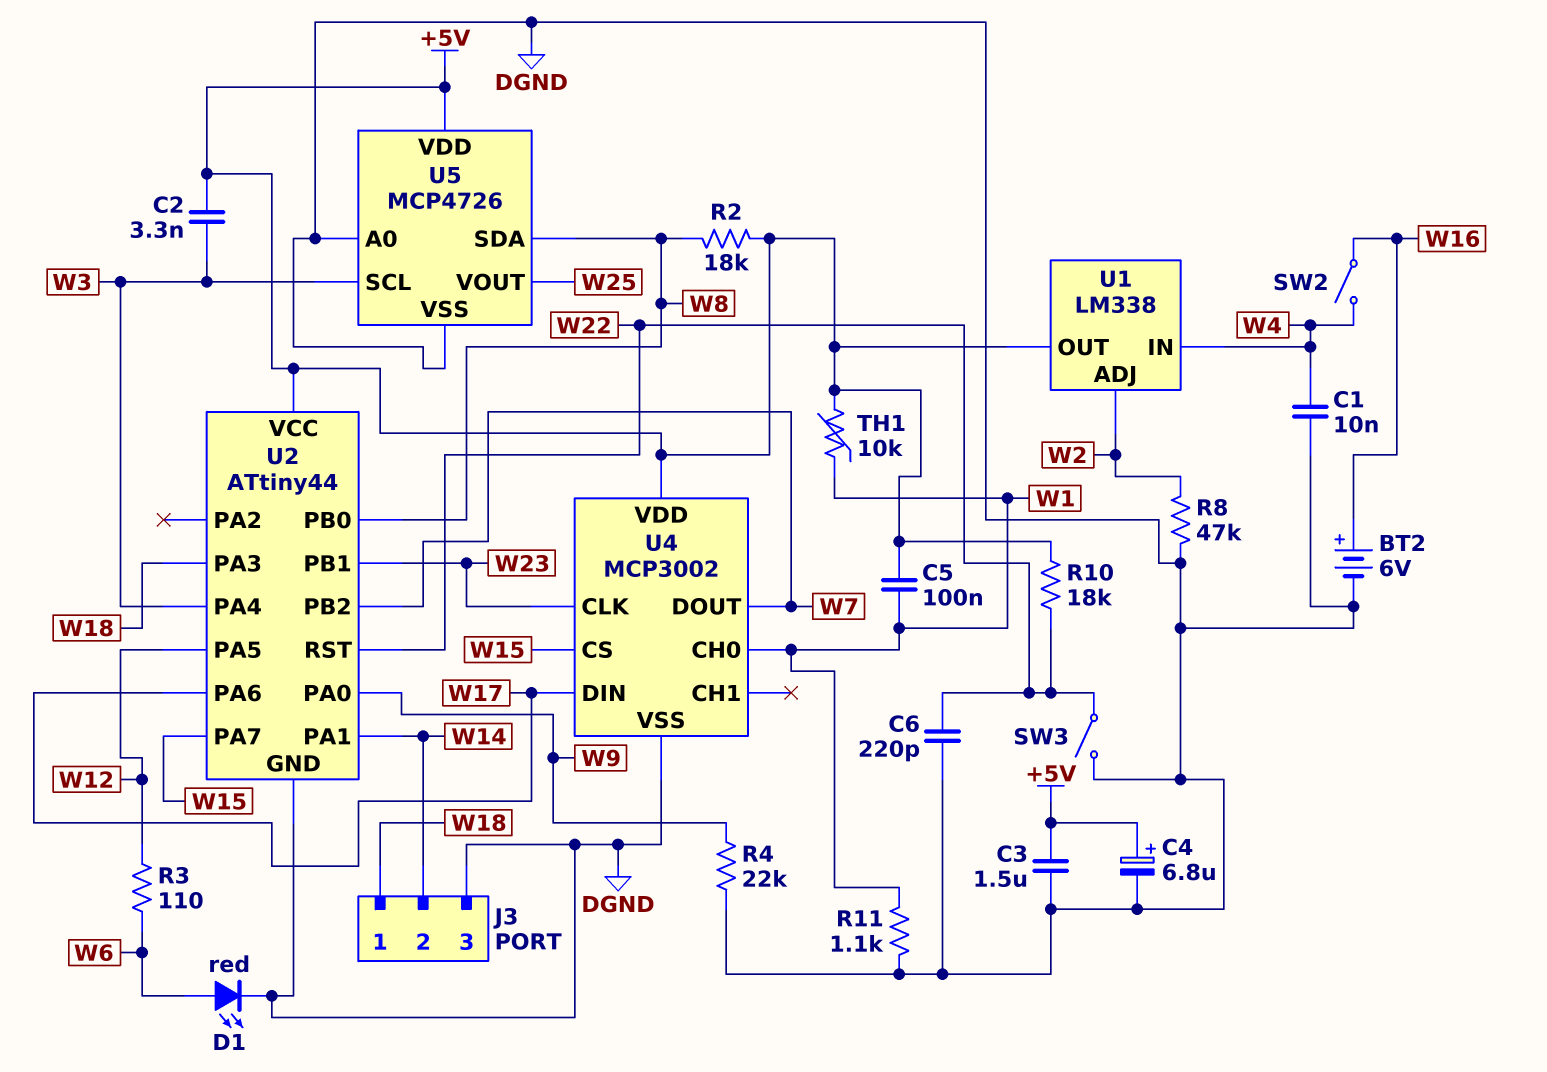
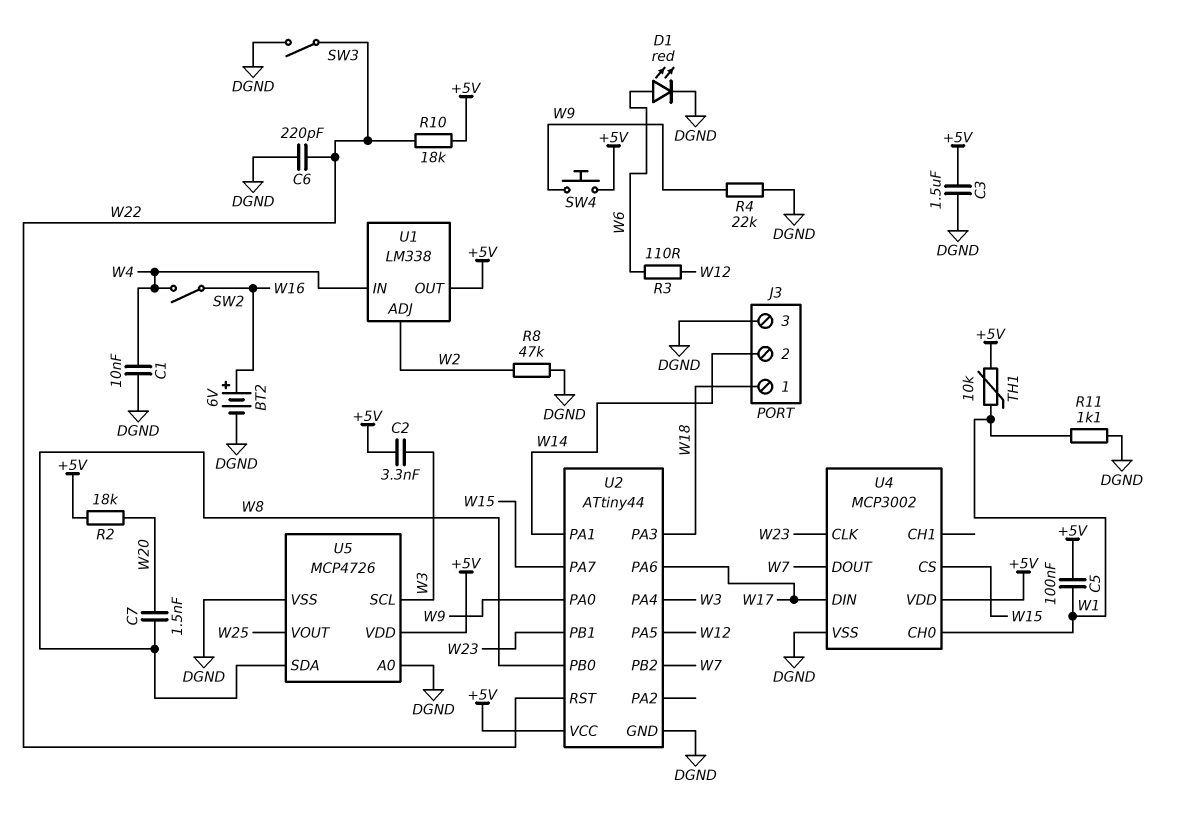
C4: 6.8uF (plus +5V, minus DGND) -> none
C7: none -> 1.5nF (W8, W20)
R2: 18k (+5V, W8) -> 18k (+5V, W20)
SW4: none -> button (+5V, W9)

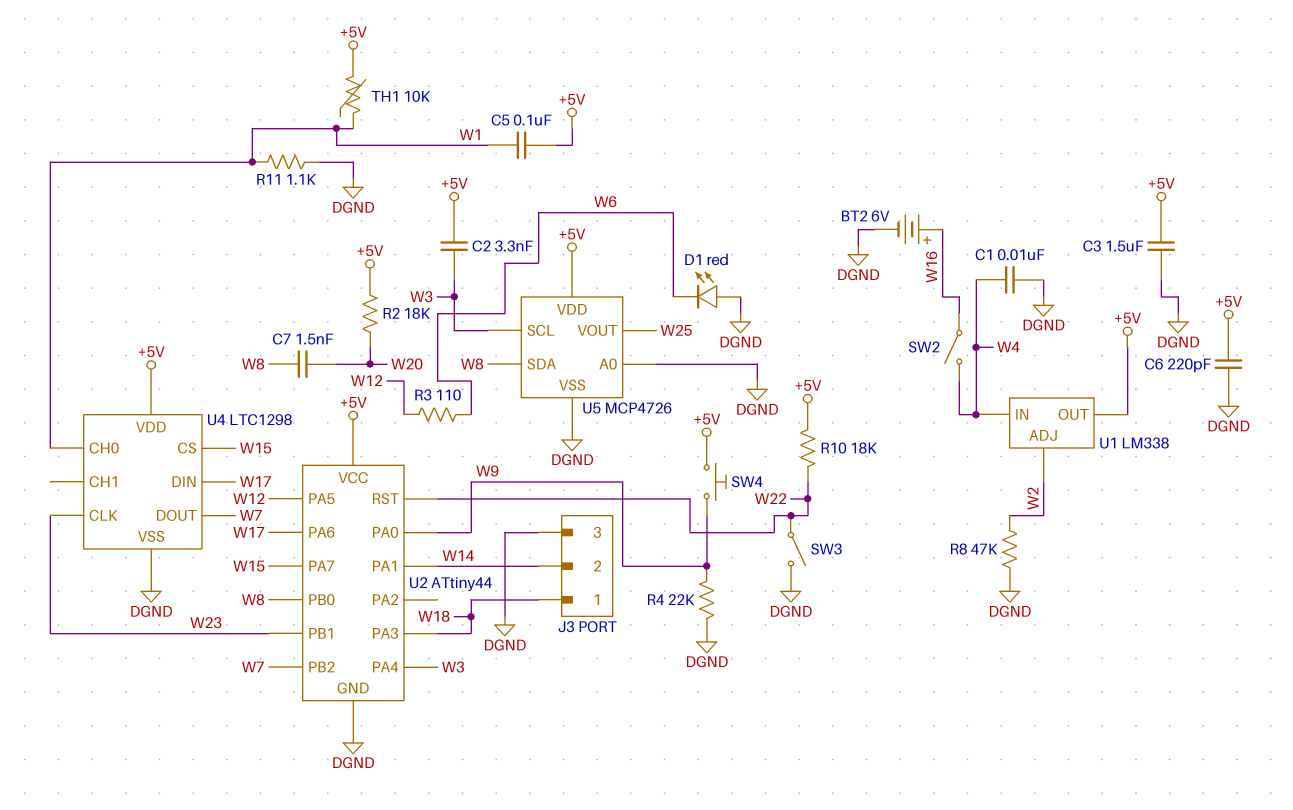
C6: 220pF (DGND, W22) -> 220pF (+5V, DGND)
D1: LED red (A W6, K DGND) -> LED red (A DGND, K W6)
U4: MCP3002 -> LTC1298

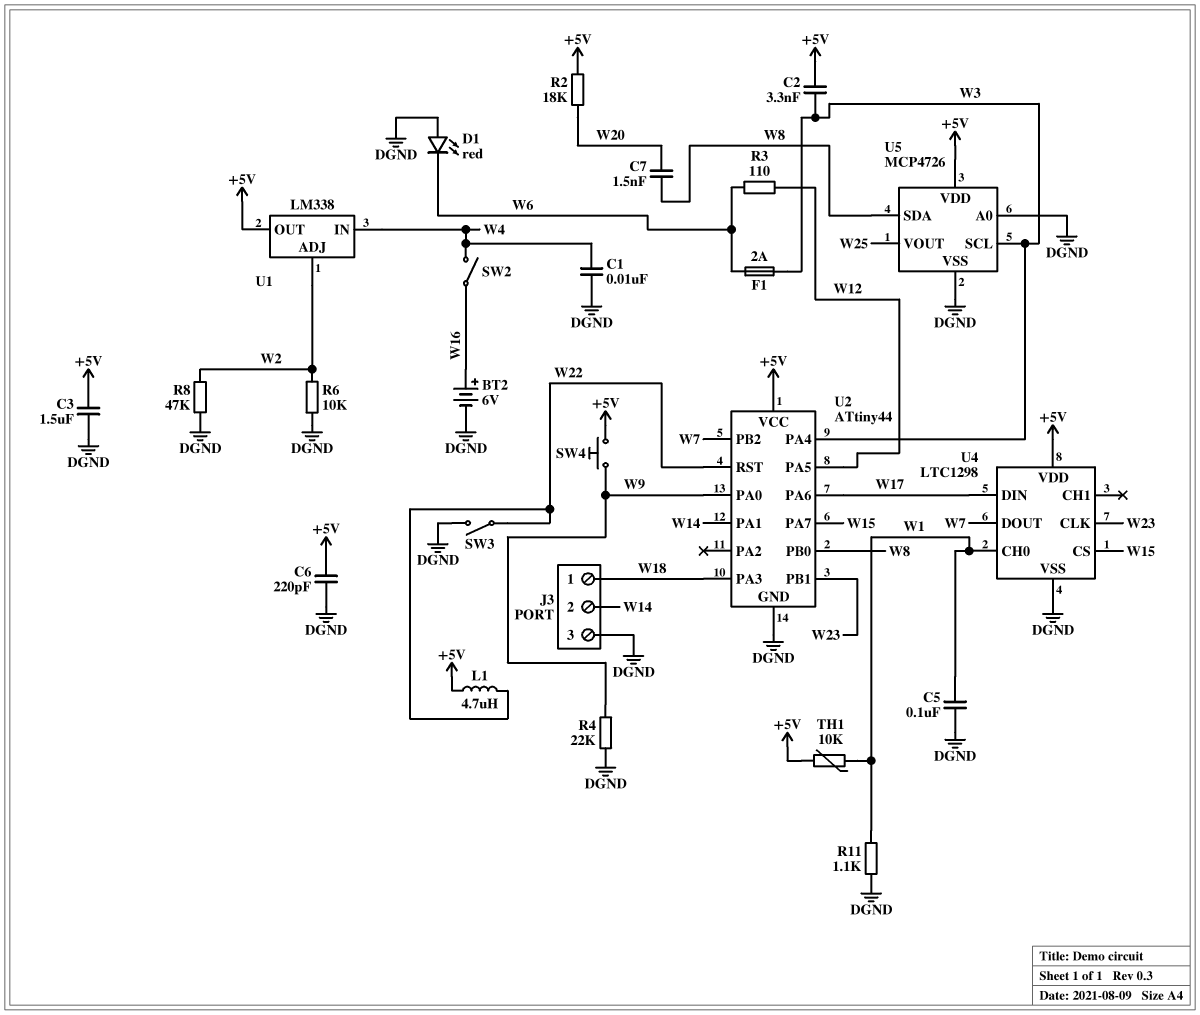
C5: 100nF (+5V, W1) -> 100nF (DGND, W1)
F1: none -> 2A (W3, W6)
L1: none -> 4.7uH (+5V, W22)
R6: none -> 10k (DGND, W2)
R10: 18k (+5V, W22) -> none

